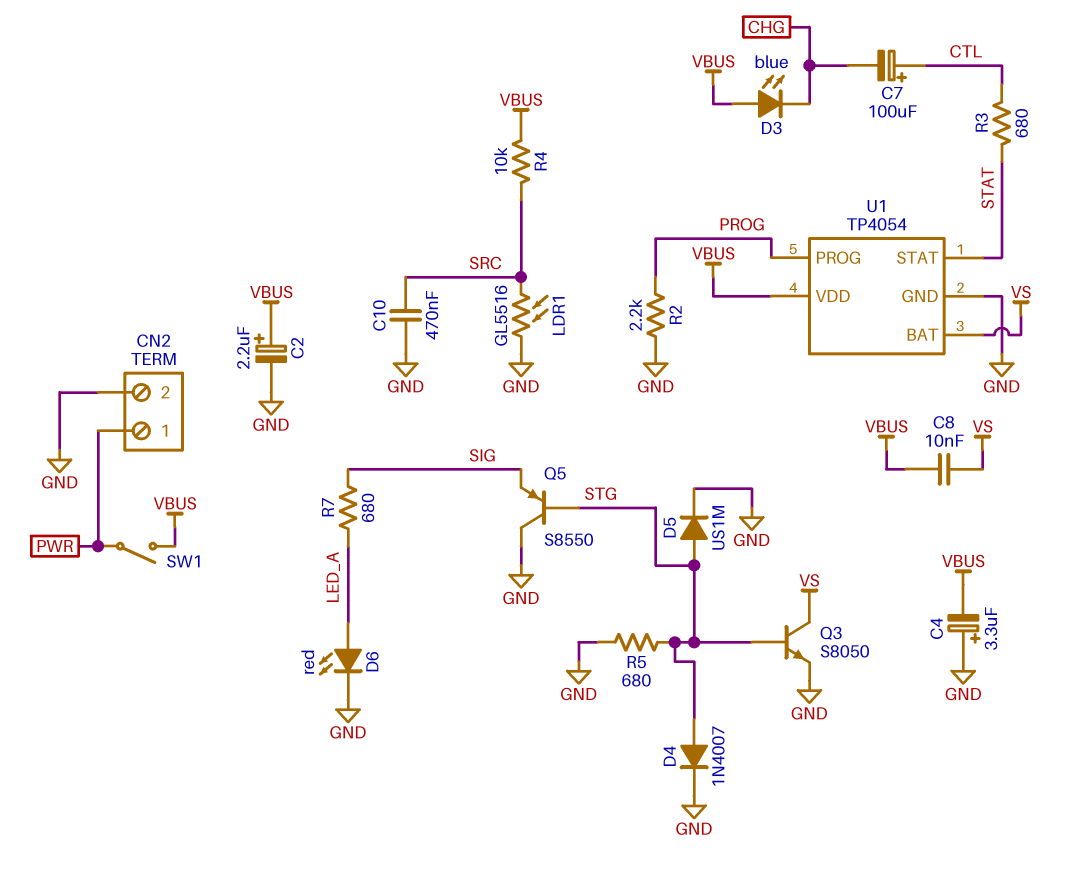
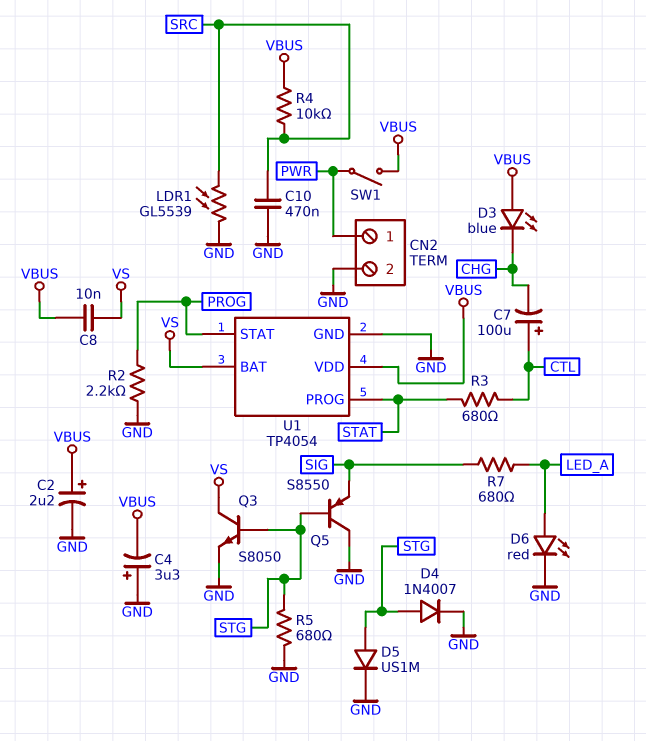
LDR1: GL5516 (GND, SRC) -> GL5539 (GND, SRC)
U1 pin PROG: PROG -> STAT
U1 pin STAT: STAT -> PROG

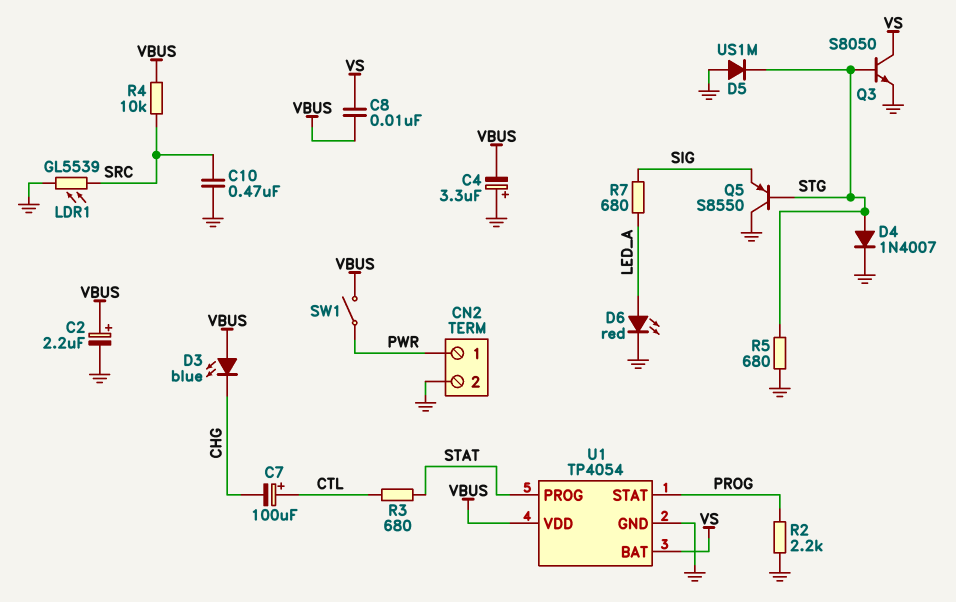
D5: diode US1M (A STG, K GND) -> diode US1M (A GND, K STG)

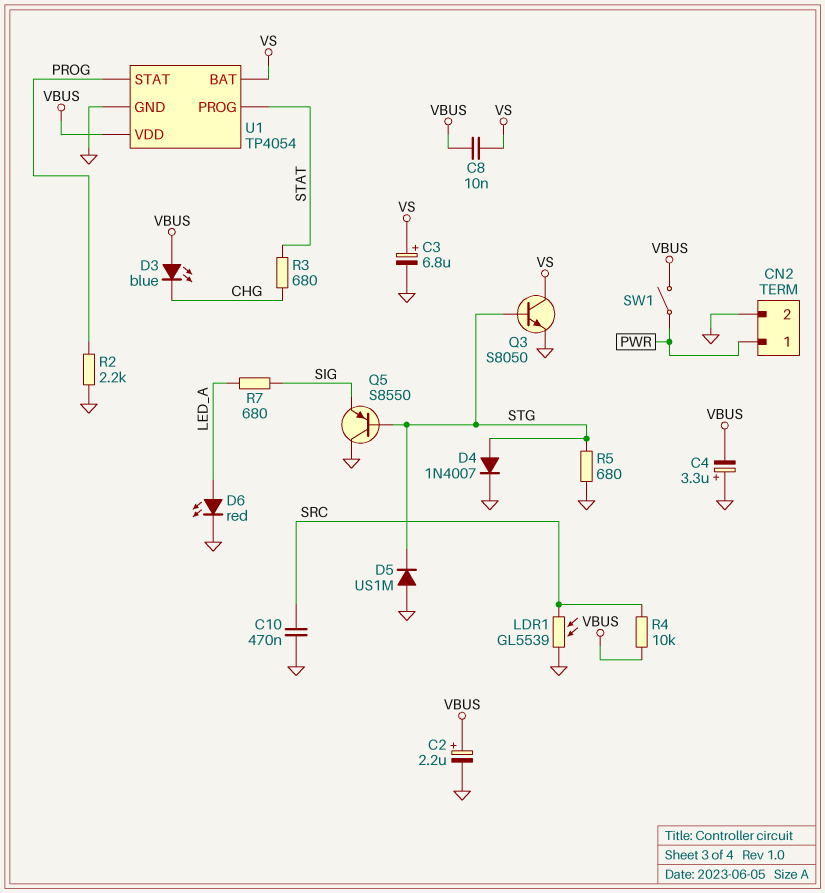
C3: none -> 6.8uF (plus VS, minus GND)
C7: 100uF (plus CTL, minus CHG) -> none
R3: 680 (CTL, STAT) -> 680 (CHG, STAT)

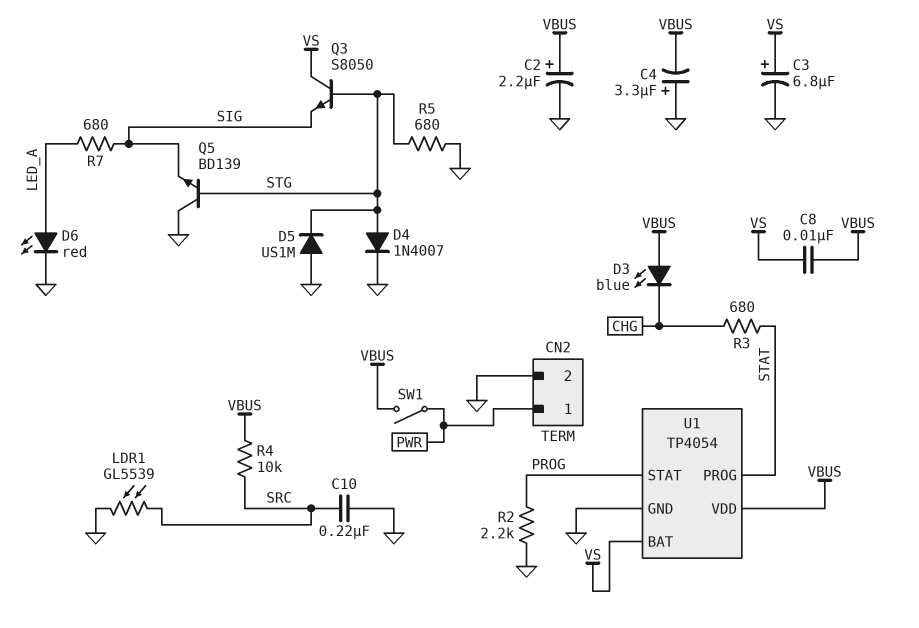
C10: 470nF (GND, SRC) -> 220nF (GND, SRC)
Q3: NPN S8050 (B STG, C VS, E GND) -> NPN S8050 (B STG, C VS, E SIG)
Q5: PNP S8550 (B STG, C GND, E SIG) -> NPN BD139 (B STG, C GND, E SIG)

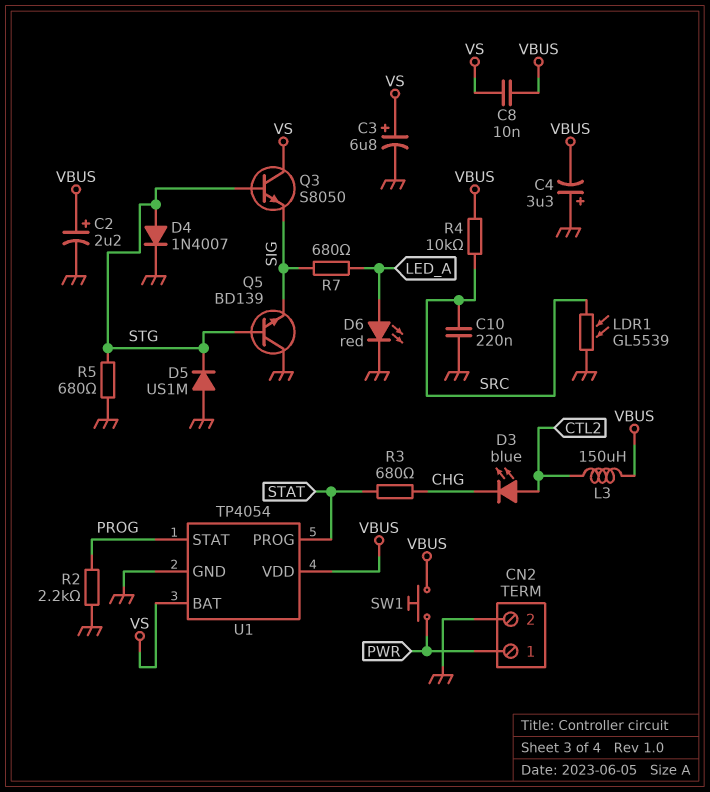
D3: LED blue (A VBUS, K CHG) -> LED blue (A CTL2, K CHG)
L3: none -> 150uH (CTL2, VBUS)
SW1: switch (PWR, VBUS) -> button (PWR, VBUS)

